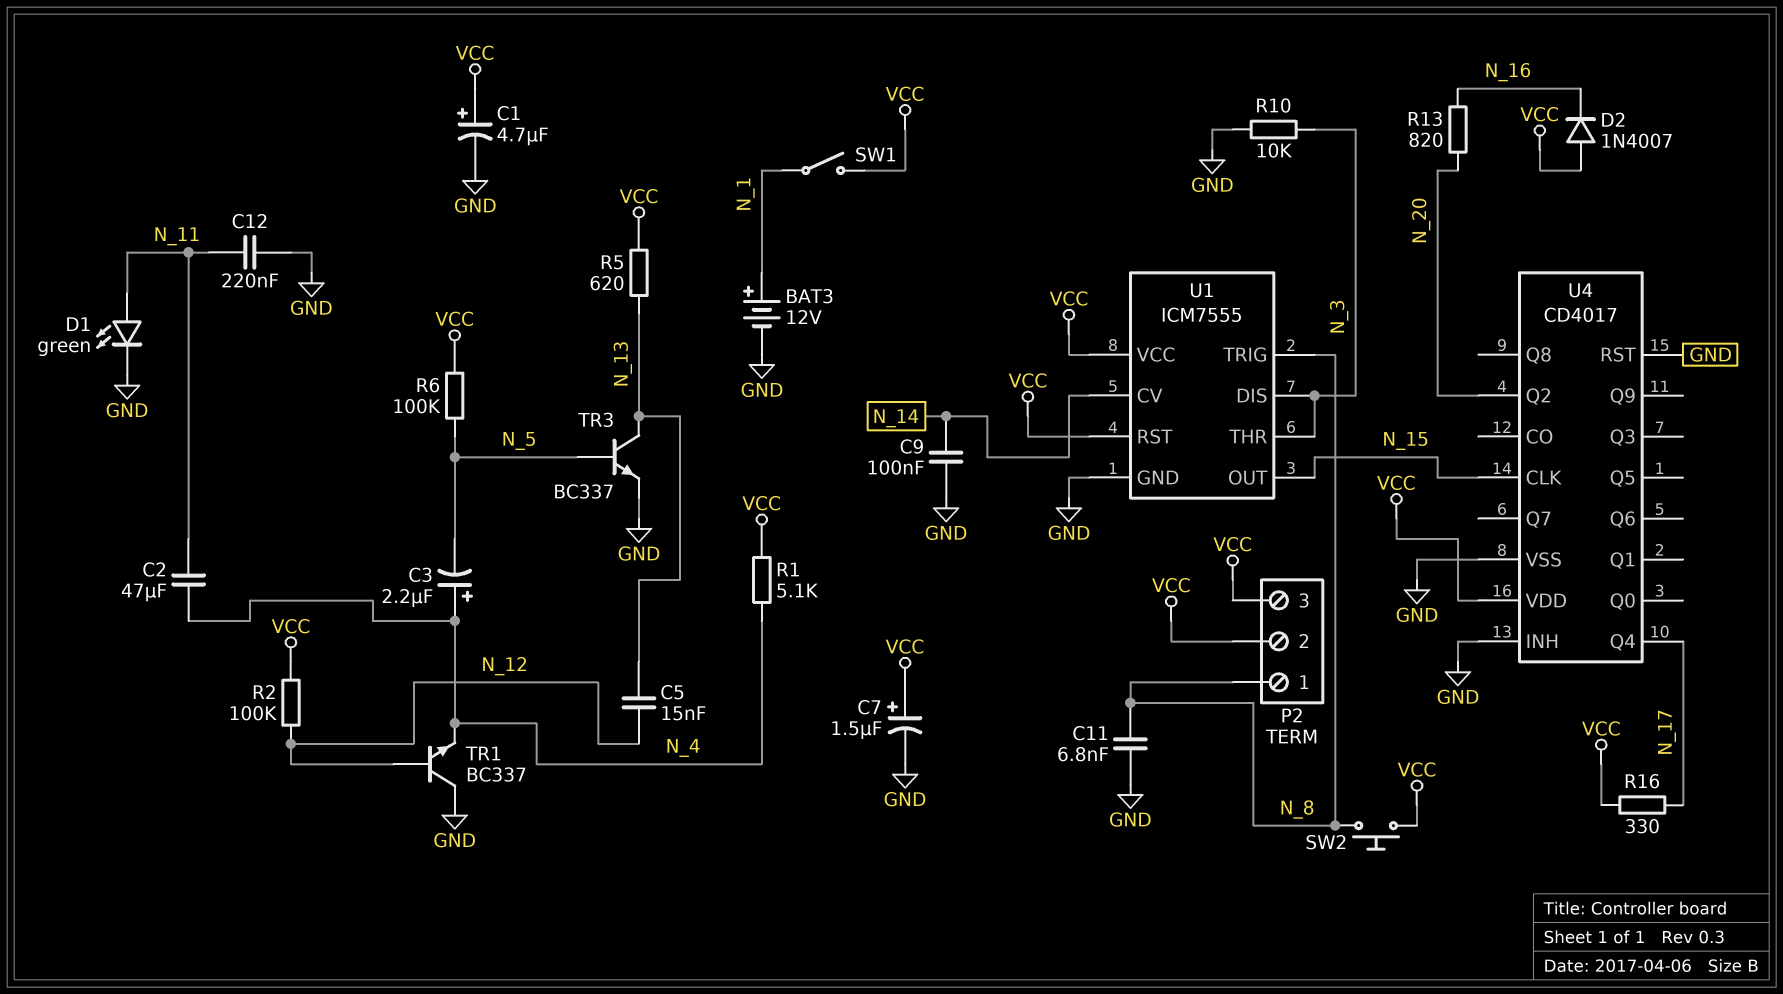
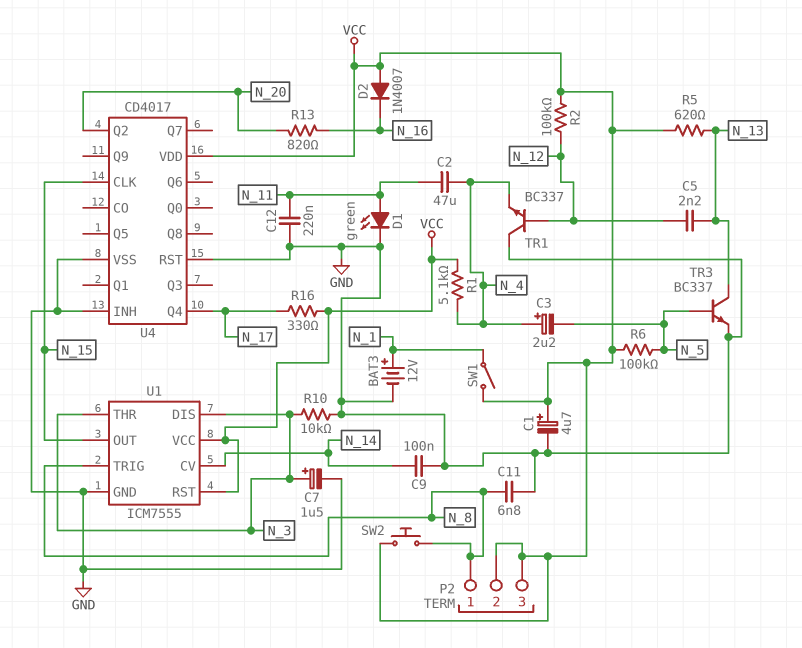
C5: 15nF (N_12, N_13) -> 2.2nF (N_12, N_13)
C7: 1.5uF (plus VCC, minus GND) -> 1.5uF (plus N_3, minus GND)

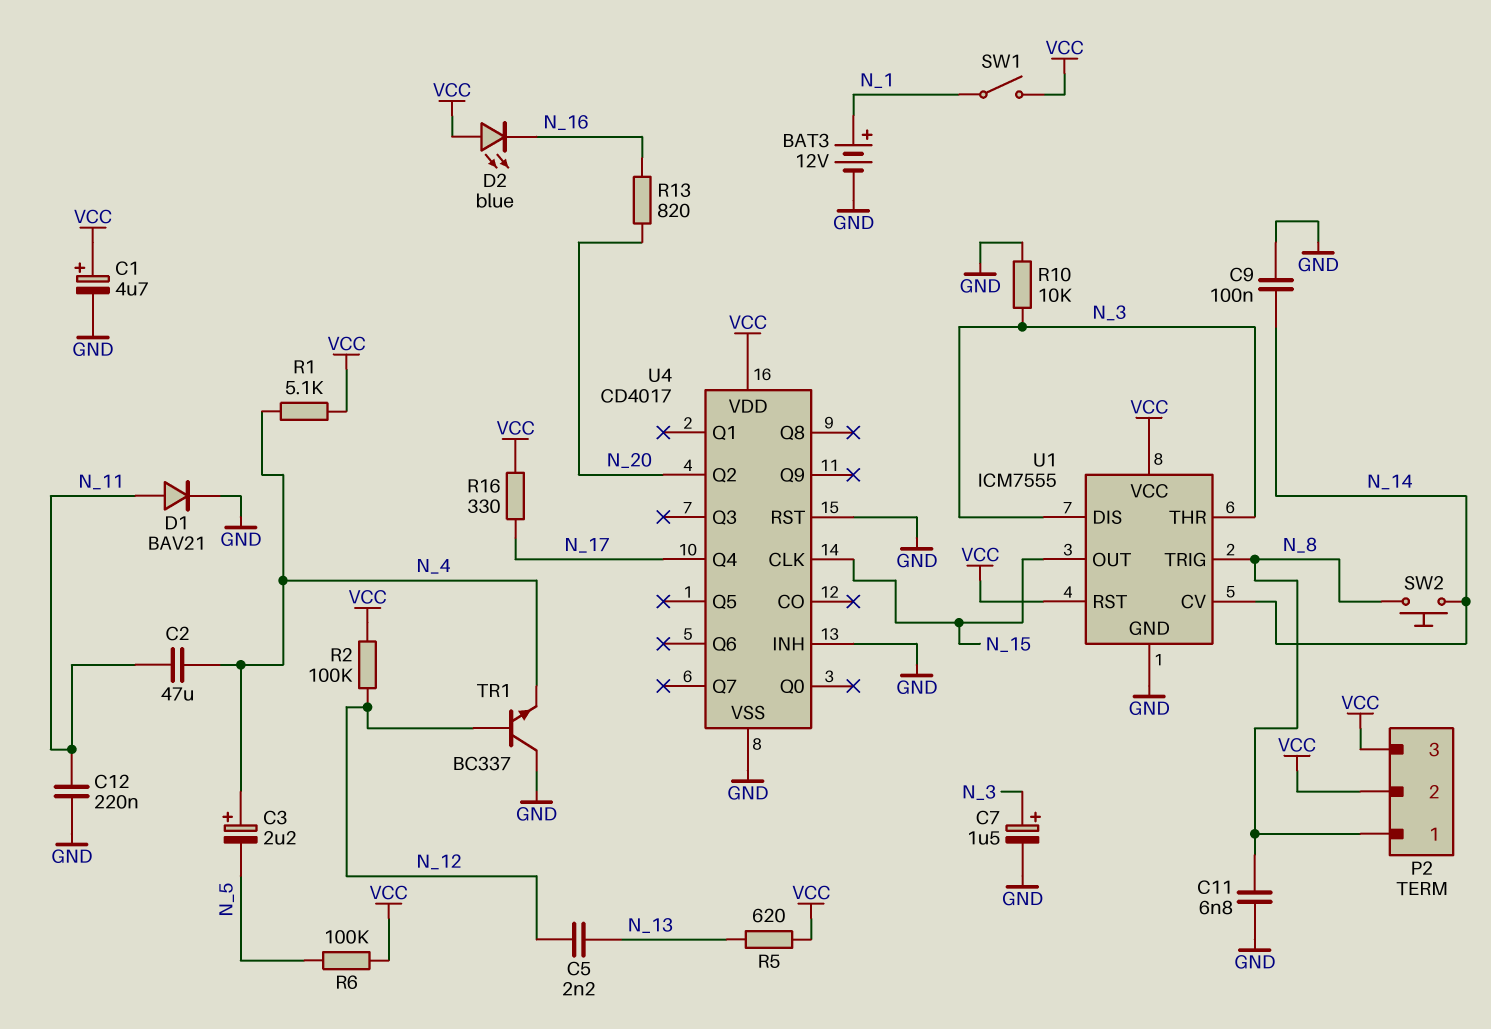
D1: LED green (A N_11, K GND) -> diode BAV21 (A N_11, K GND)
D2: diode 1N4007 (A VCC, K N_16) -> LED blue (A VCC, K N_16)
SW2: button (N_8, VCC) -> button (N_8, N_14)
TR3: NPN BC337 (B N_5, C N_13, E GND) -> none

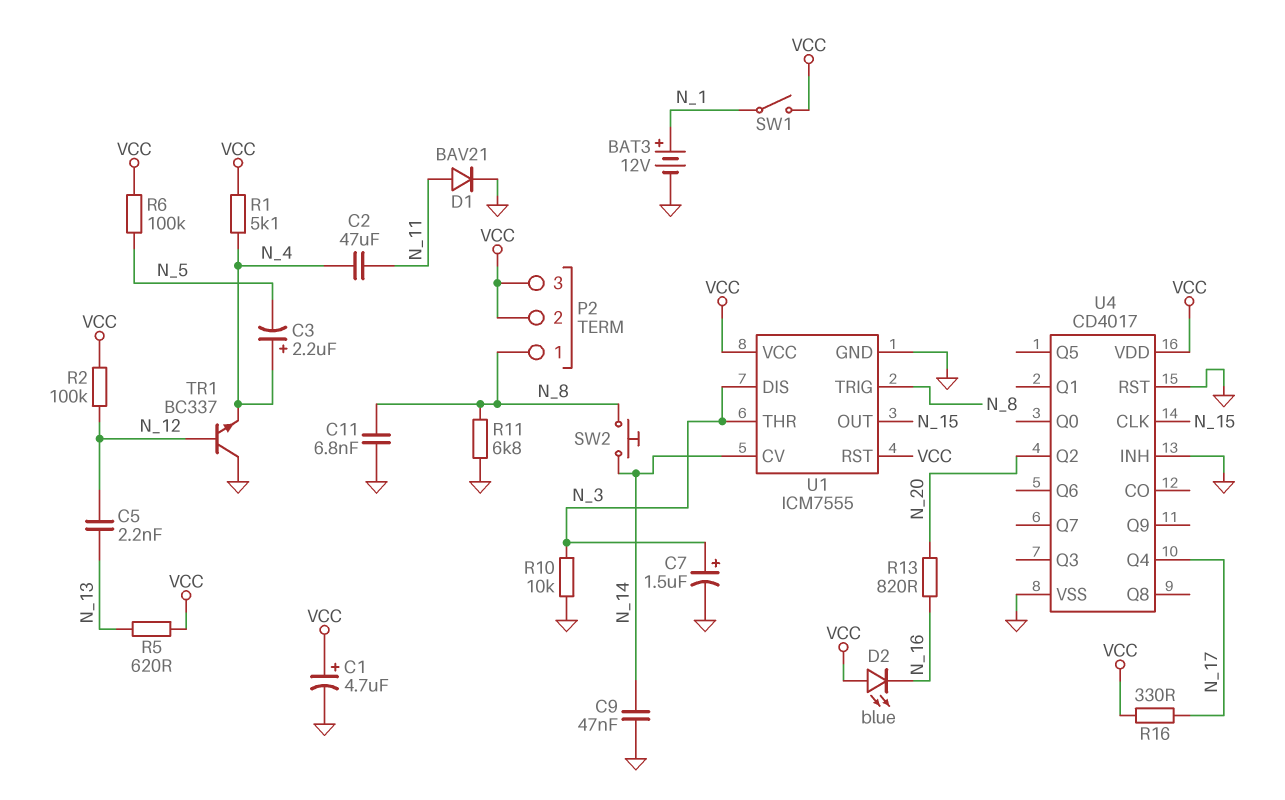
C9: 100nF (GND, N_14) -> 47nF (GND, N_14)
C12: 220nF (GND, N_11) -> none
R11: none -> 6.8k (GND, N_8)

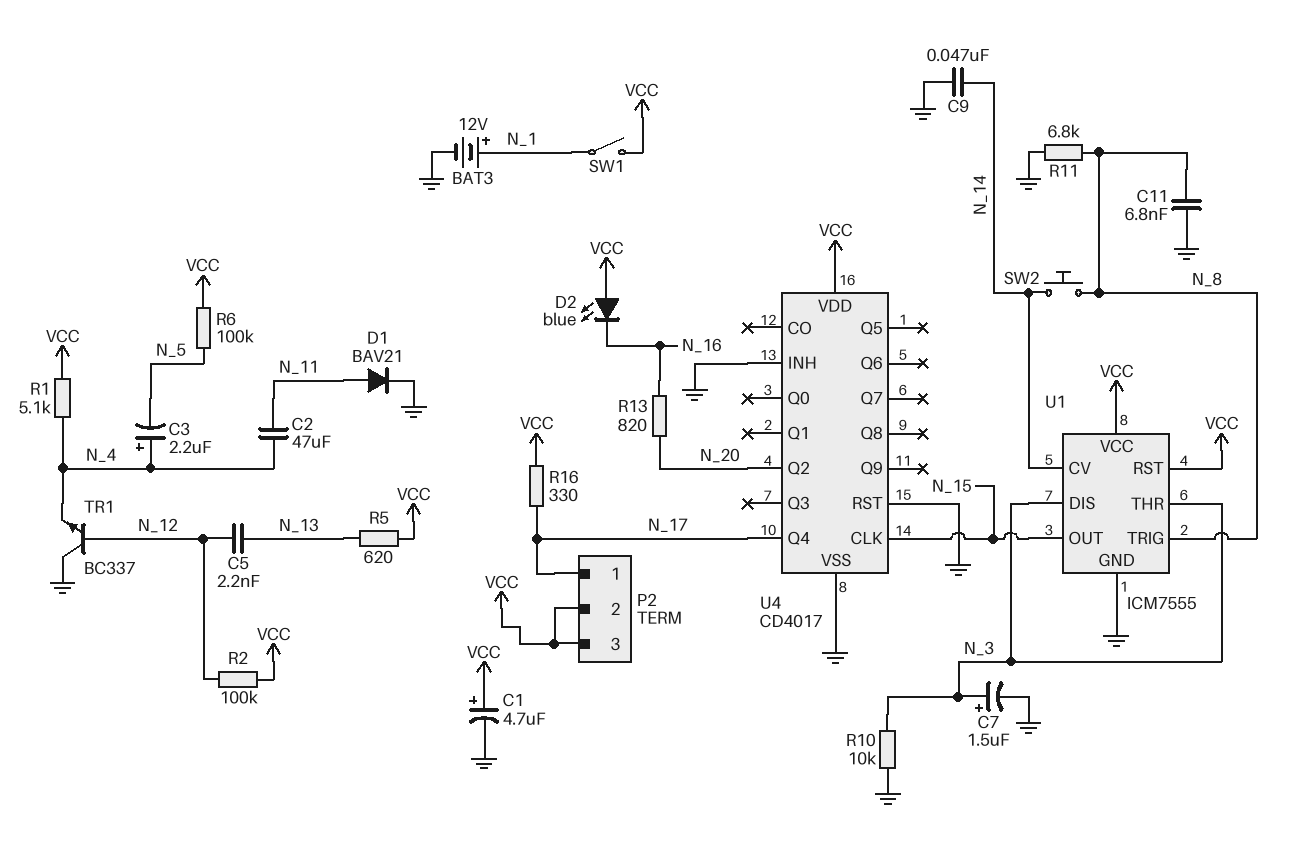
P2 pin 1: N_8 -> N_17

